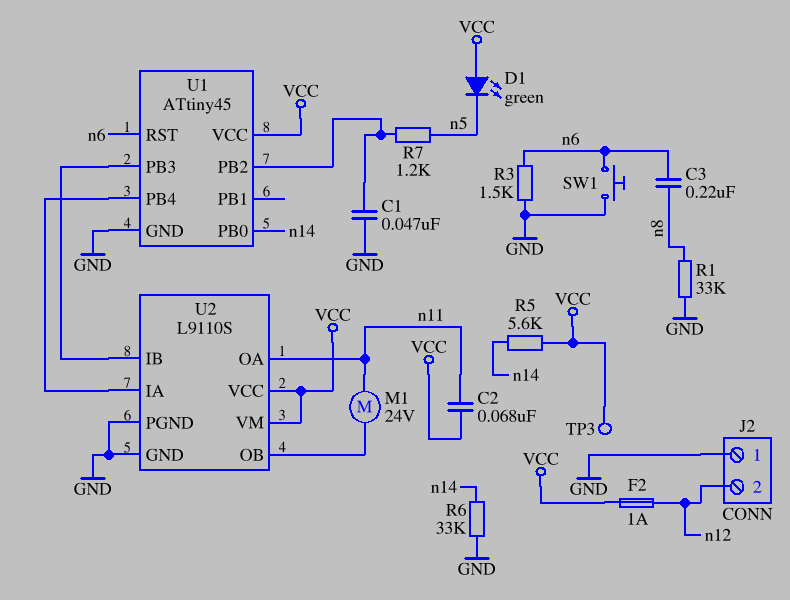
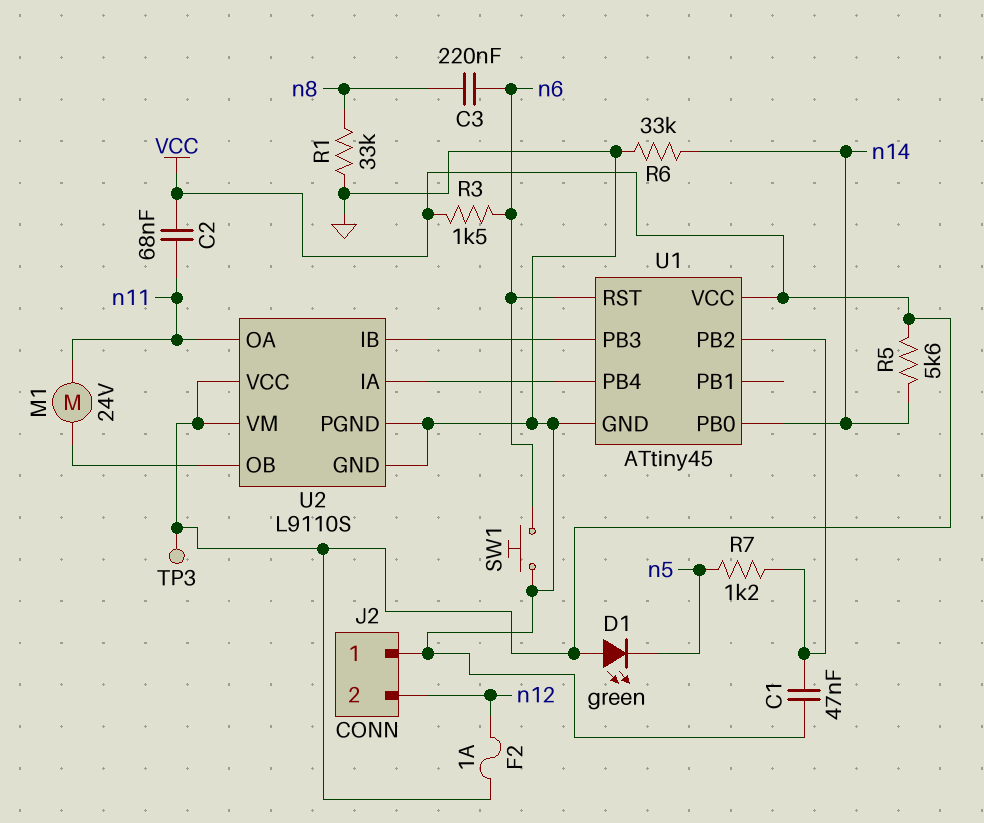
R3: 1.5k (GND, n6) -> 1.5k (VCC, n6)

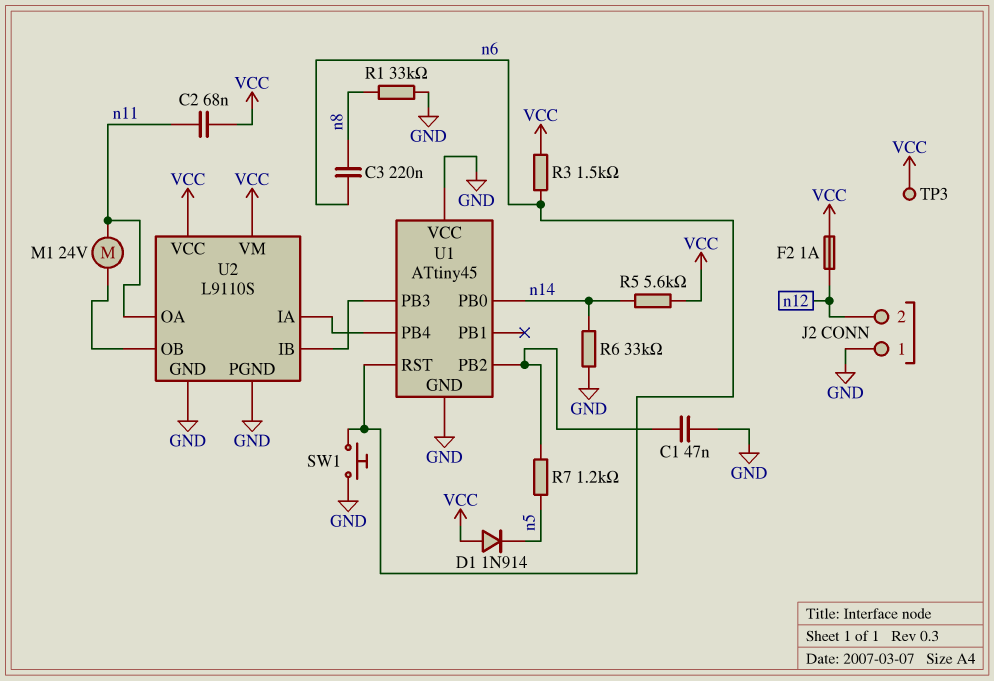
D1: LED green (A VCC, K n5) -> diode 1N914 (A VCC, K n5)
U1 pin VCC: VCC -> GND

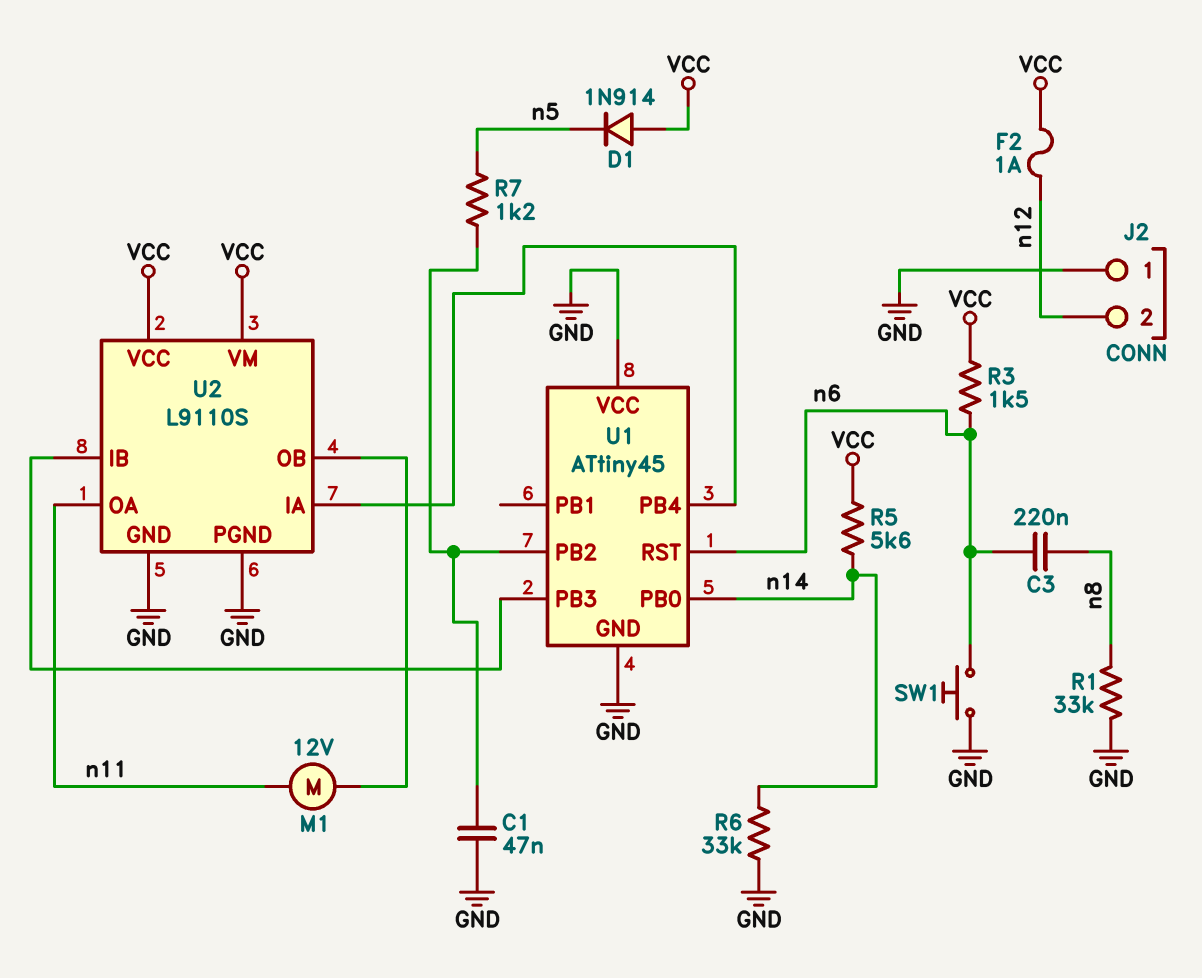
C2: 68nF (VCC, n11) -> none
M1: motor 24V (U2/OB, n11) -> motor 12V (U2/OB, n11)
TP3: test point (VCC) -> none

